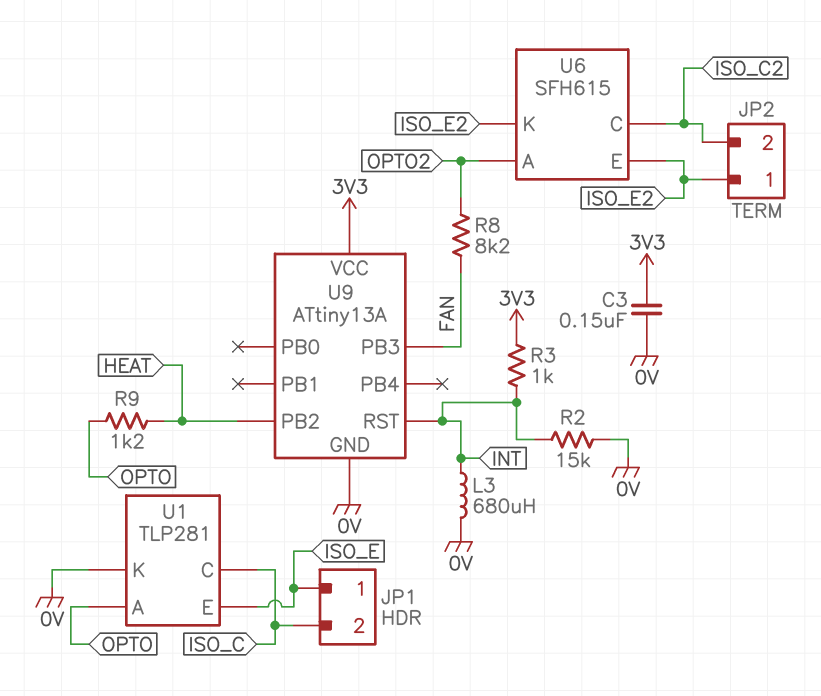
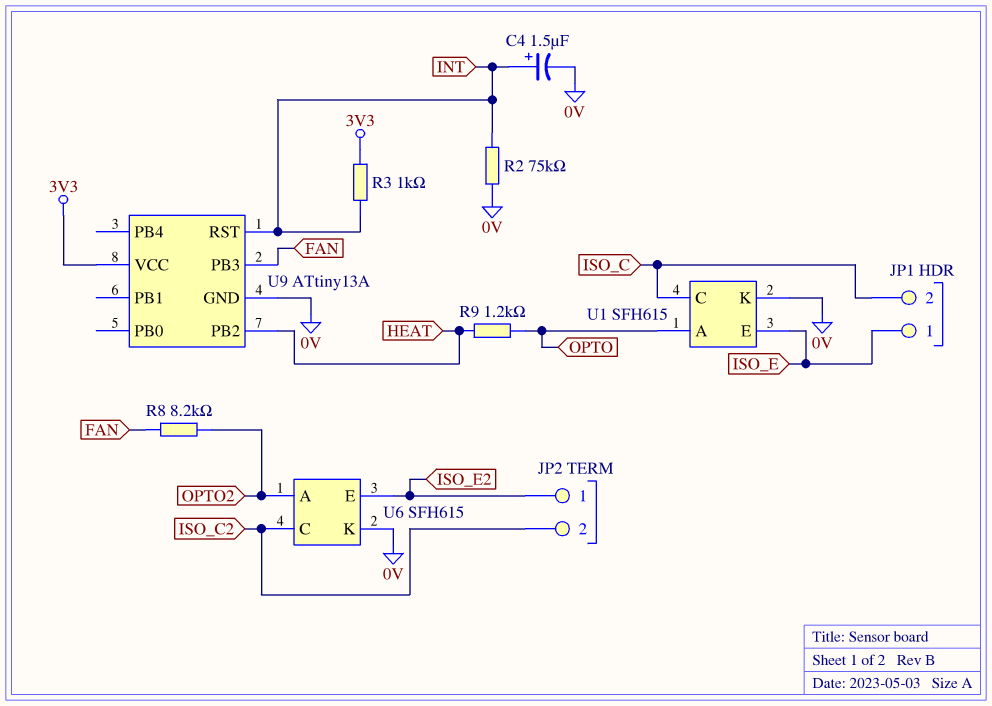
C3: 150nF (0V, 3V3) -> none
C4: none -> 1.5uF (plus INT, minus 0V)
L3: 680uH (0V, INT) -> none
R2: 15k (0V, INT) -> 75k (0V, INT)
U1: TLP281 -> SFH615
U6 pin K: ISO_E2 -> 0V

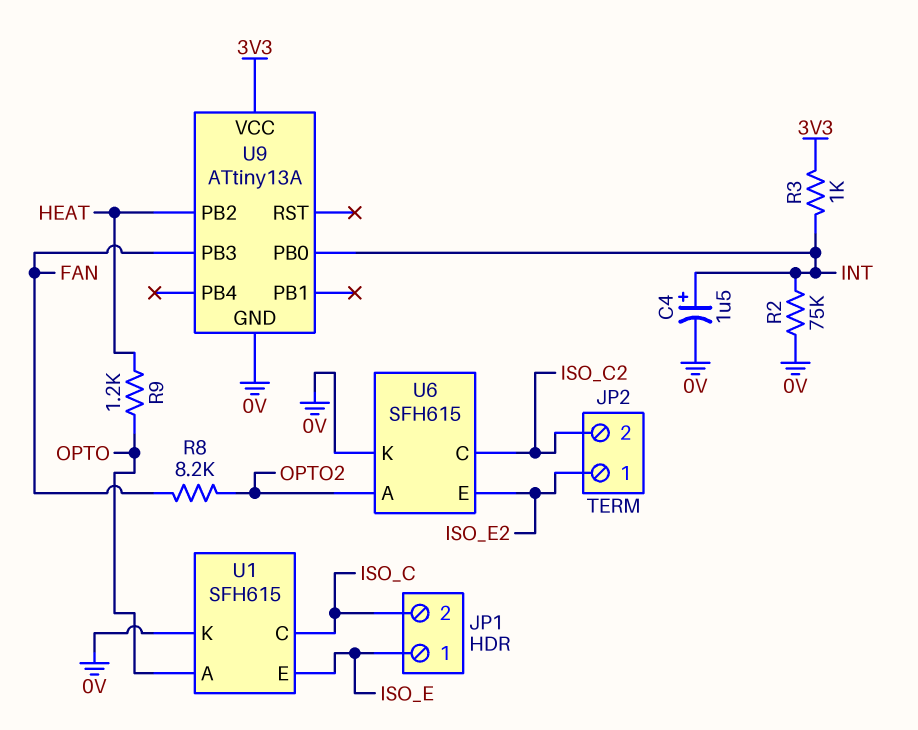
U9 pin PB0: none -> INT
U9 pin RST: INT -> none

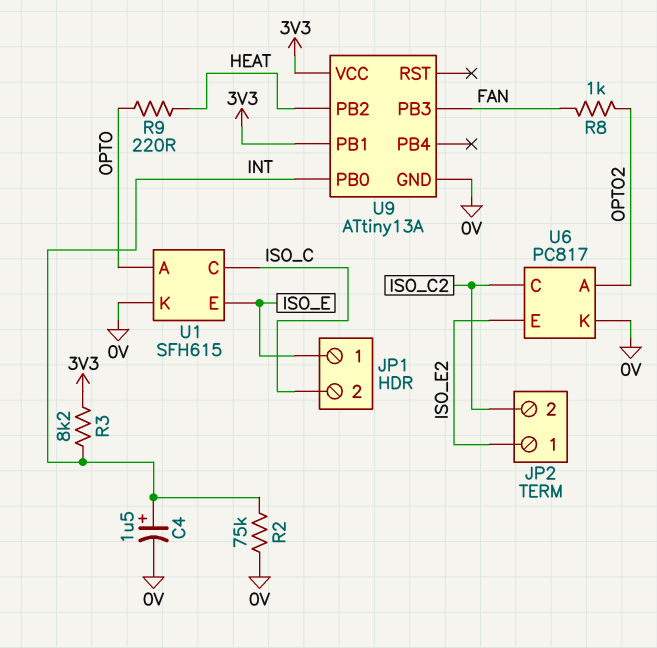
R3: 1k (3V3, INT) -> 8.2k (3V3, INT)
R8: 8.2k (FAN, OPTO2) -> 1k (FAN, OPTO2)
R9: 1.2k (HEAT, OPTO) -> 220 (HEAT, OPTO)
U6: SFH615 -> PC817
U9 pin PB1: none -> 3V3

